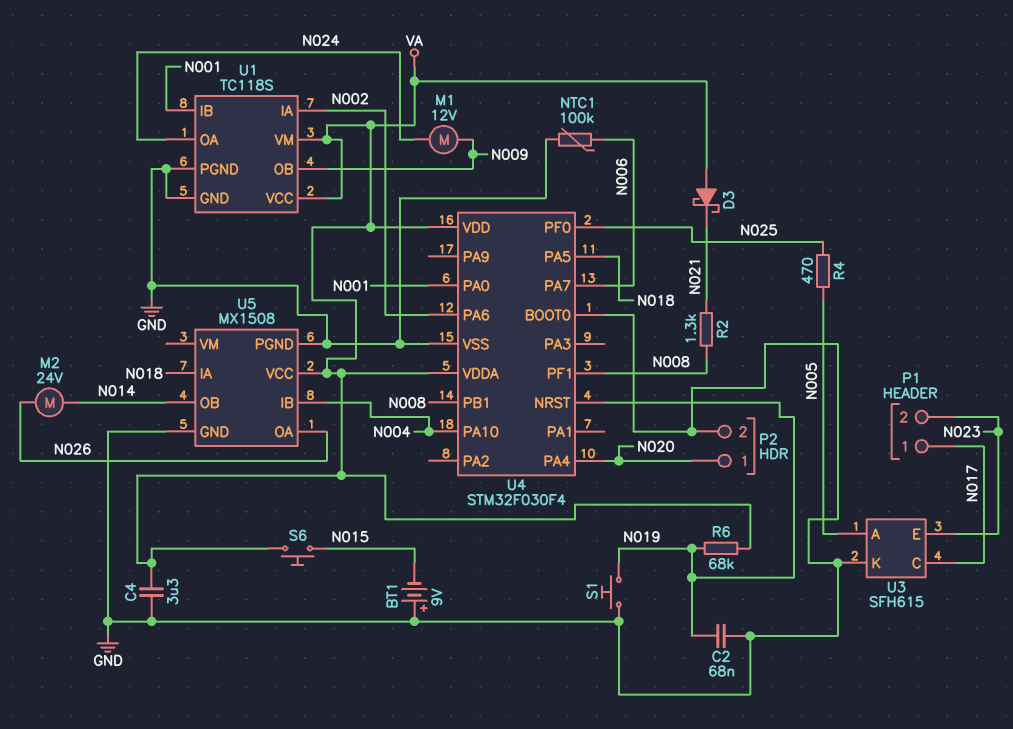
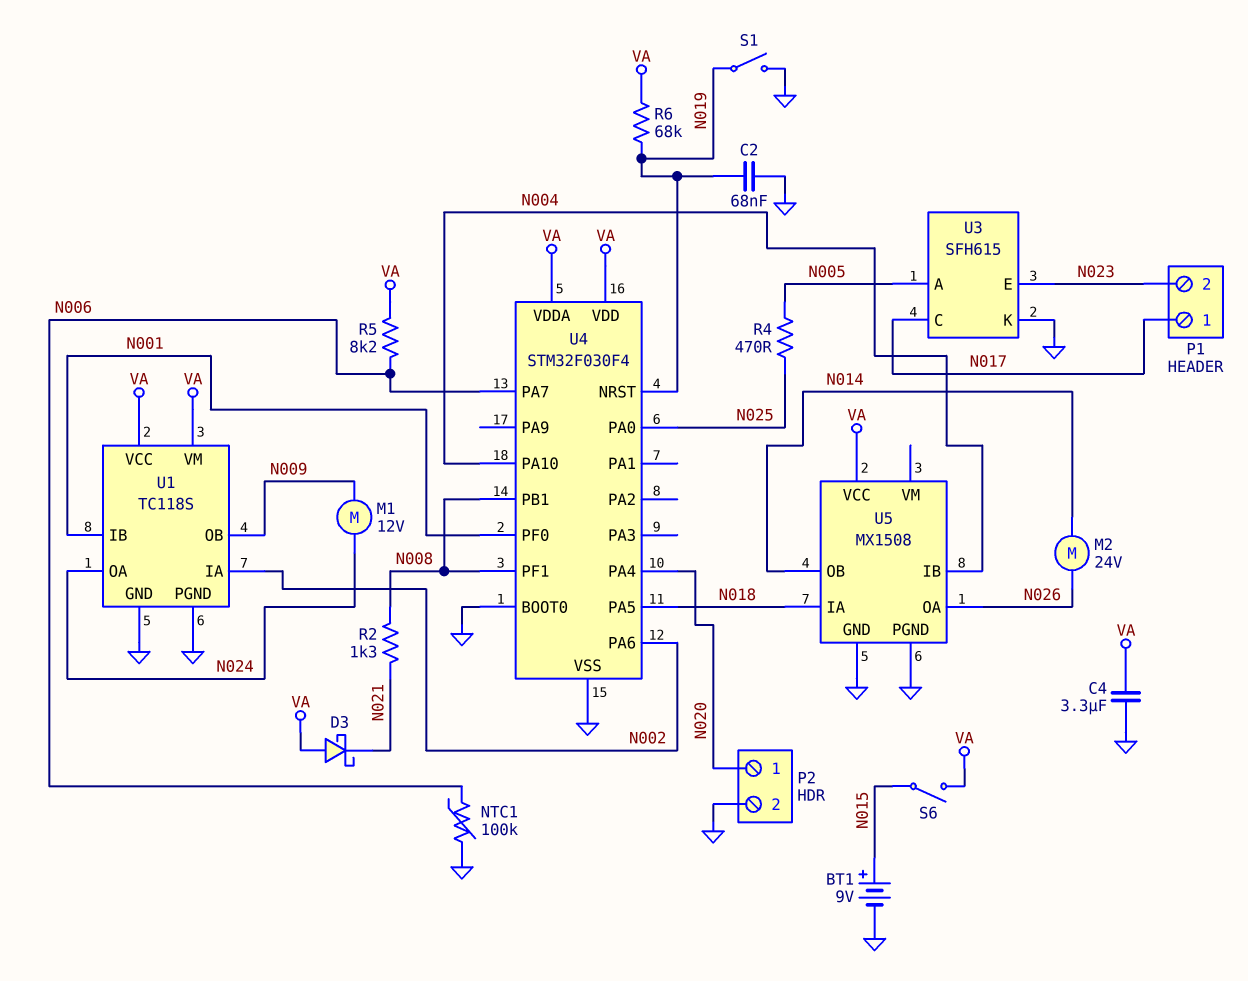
BT1: 9V (plus GND, minus N015) -> 9V (plus N015, minus GND)
R5: none -> 8.2k (N006, VA)
S1: button (GND, N019) -> switch (GND, N019)
S6: button (N015, VA) -> switch (N015, VA)
U4 pin PA0: N001 -> N025
U4 pin PF0: N025 -> N001

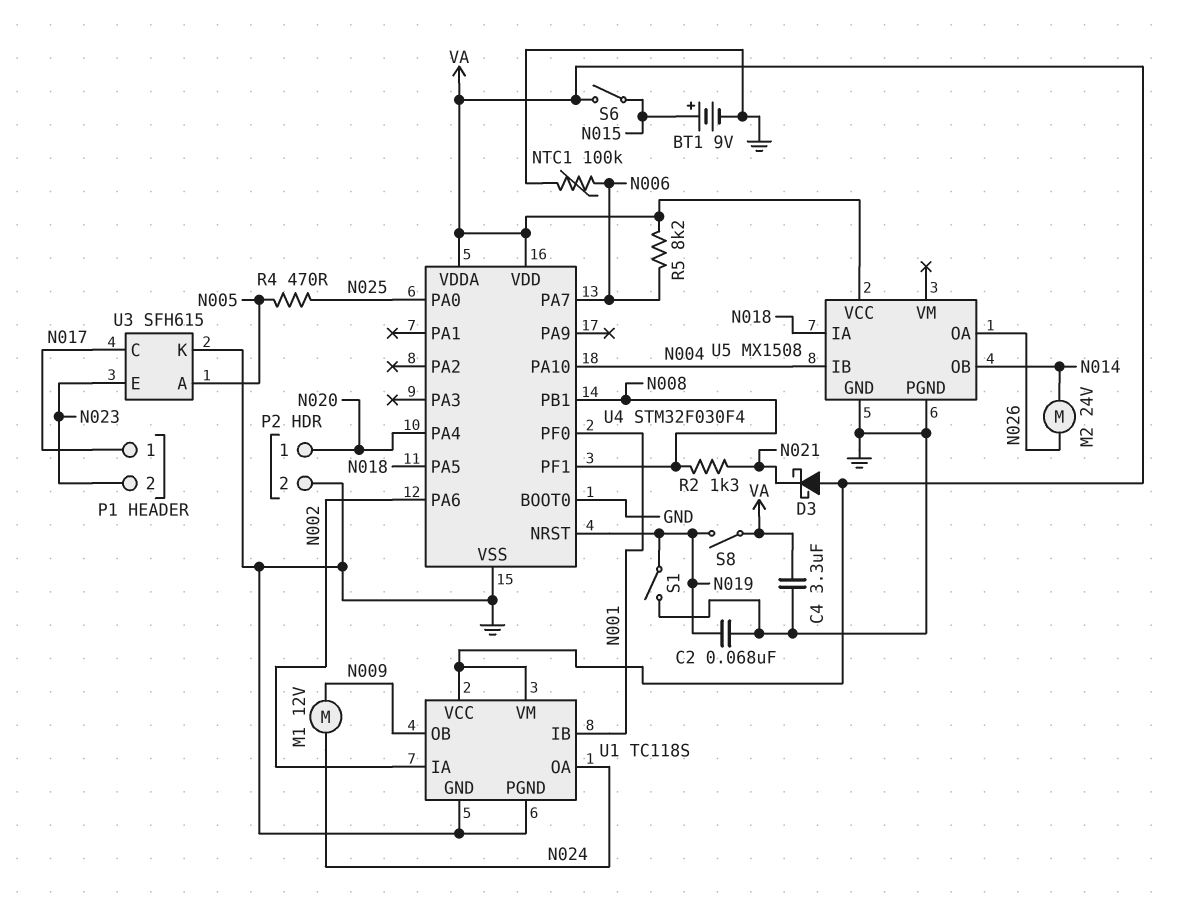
R6: 68k (N019, VA) -> none
S8: none -> switch (N019, VA)

